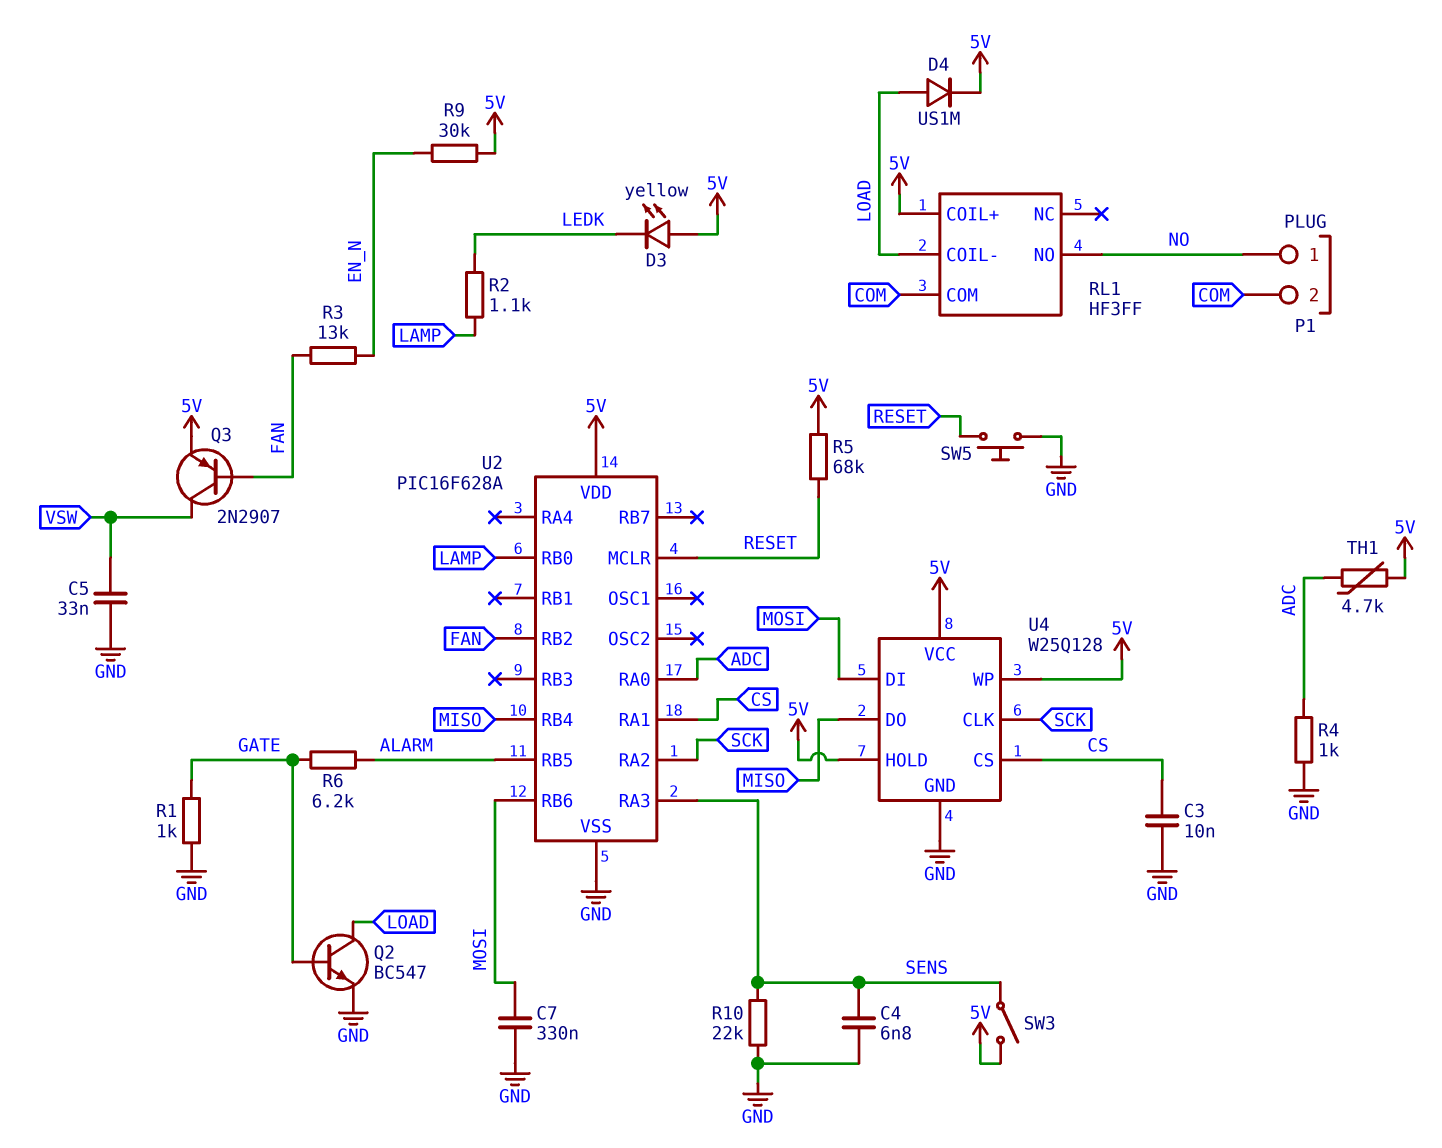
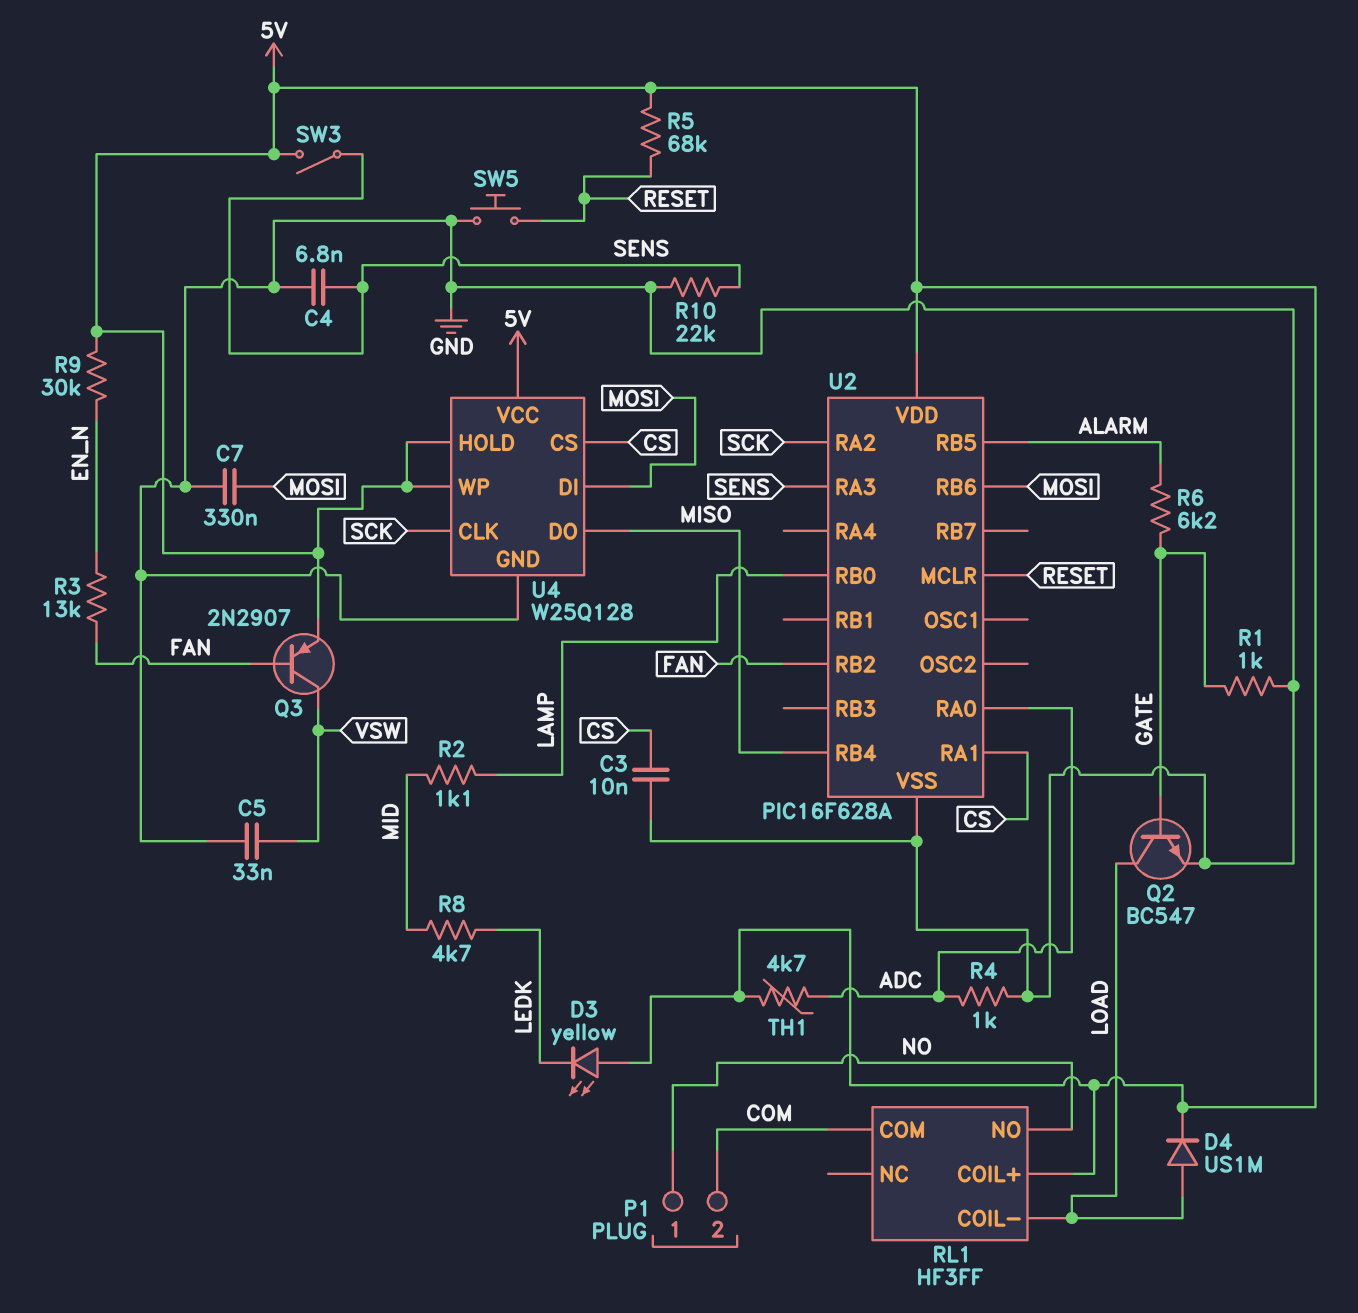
R2: 1.1k (LAMP, LEDK) -> 1.1k (LAMP, MID)
R8: none -> 4.7k (LEDK, MID)

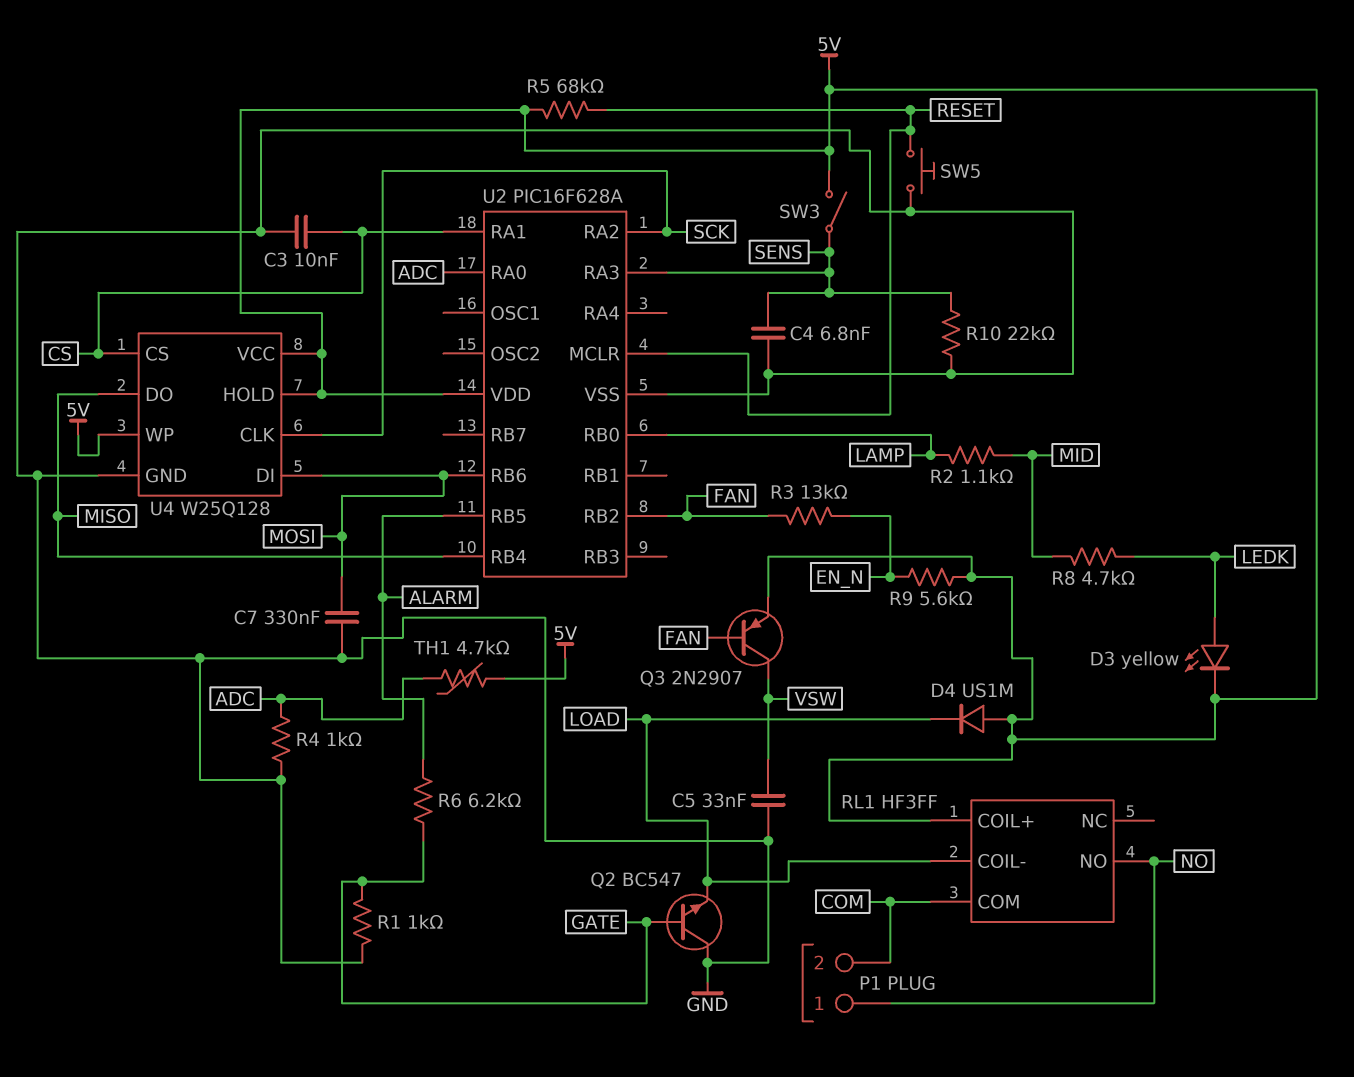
D3: LED yellow (A 5V, K LEDK) -> LED yellow (A LEDK, K 5V)
D4: diode US1M (A LOAD, K 5V) -> diode US1M (A 5V, K LOAD)
Q2: NPN BC547 (B GATE, C LOAD, E GND) -> NPN BC547 (B GATE, C GND, E LOAD)
R9: 30k (5V, EN_N) -> 5.6k (5V, EN_N)

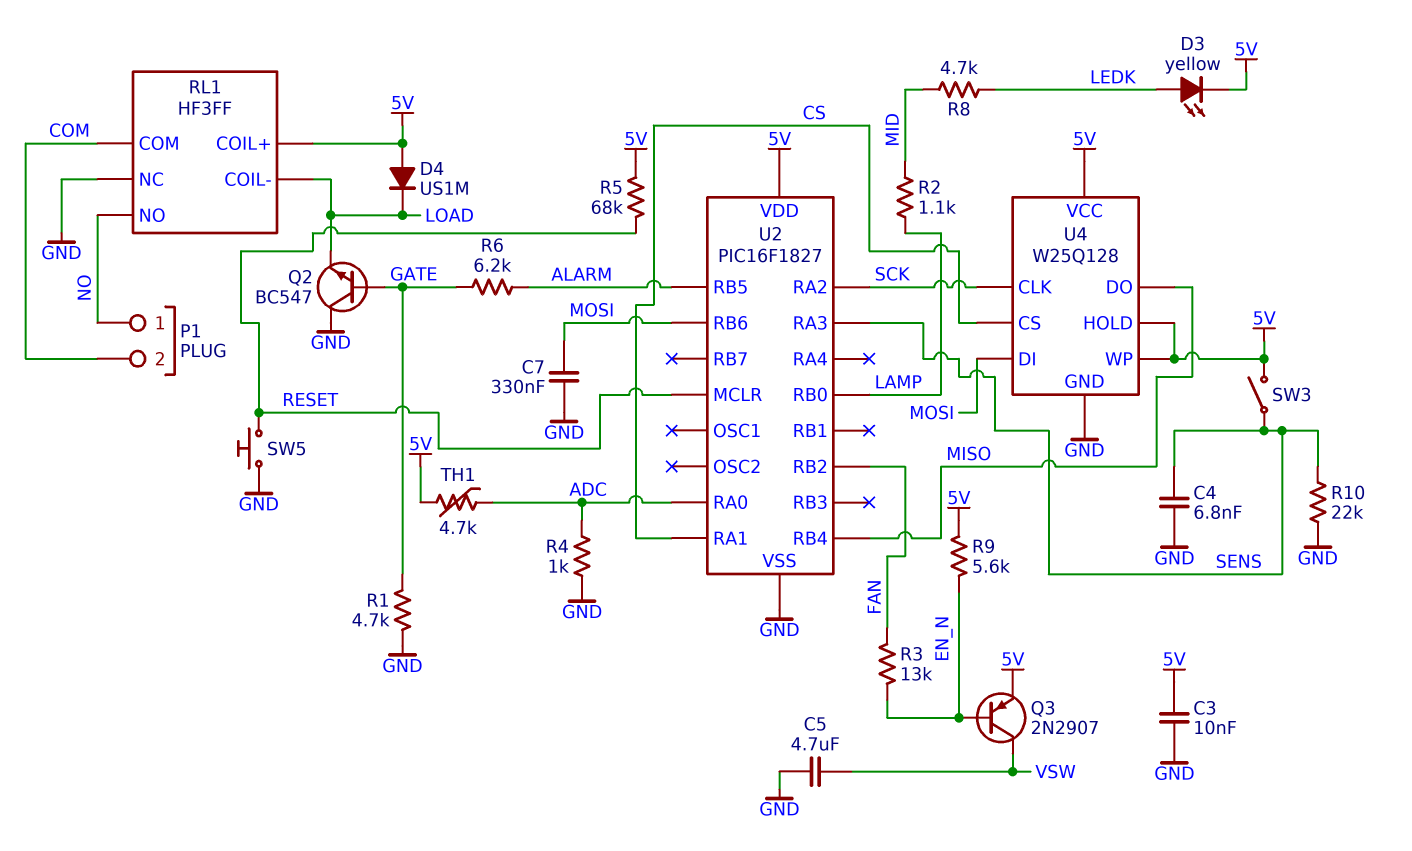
C3: 10nF (CS, GND) -> 10nF (5V, GND)
C5: 33nF (GND, VSW) -> 4.7uF (GND, VSW)
Q3: PNP 2N2907 (B FAN, C VSW, E 5V) -> PNP 2N2907 (B EN_N, C VSW, E 5V)
R1: 1k (GATE, GND) -> 4.7k (GATE, GND)
RL1 pin NC: none -> GND
U2: PIC16F628A -> PIC16F1827

